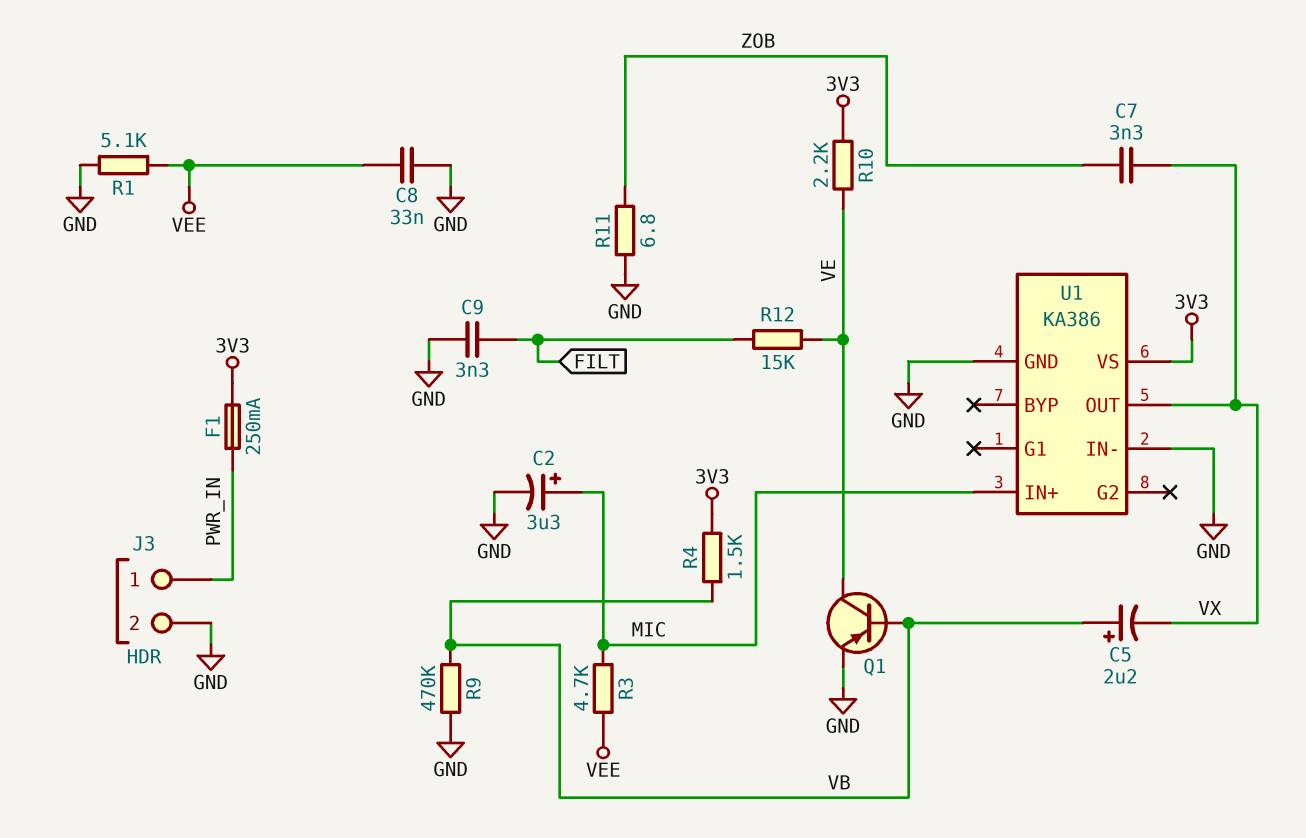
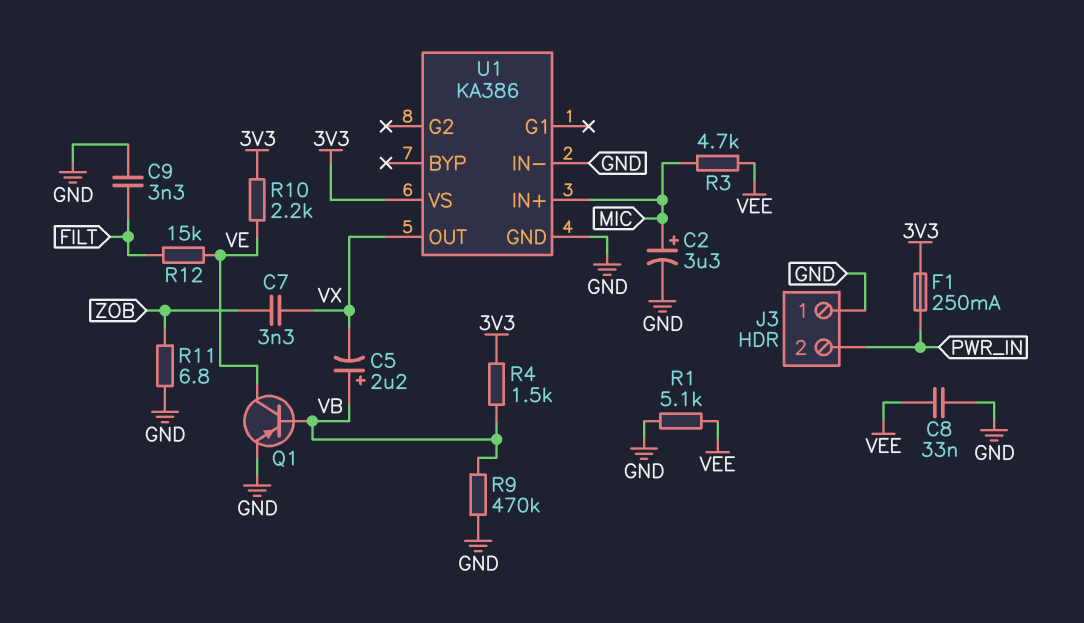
J3 pin 1: PWR_IN -> GND
J3 pin 2: GND -> PWR_IN

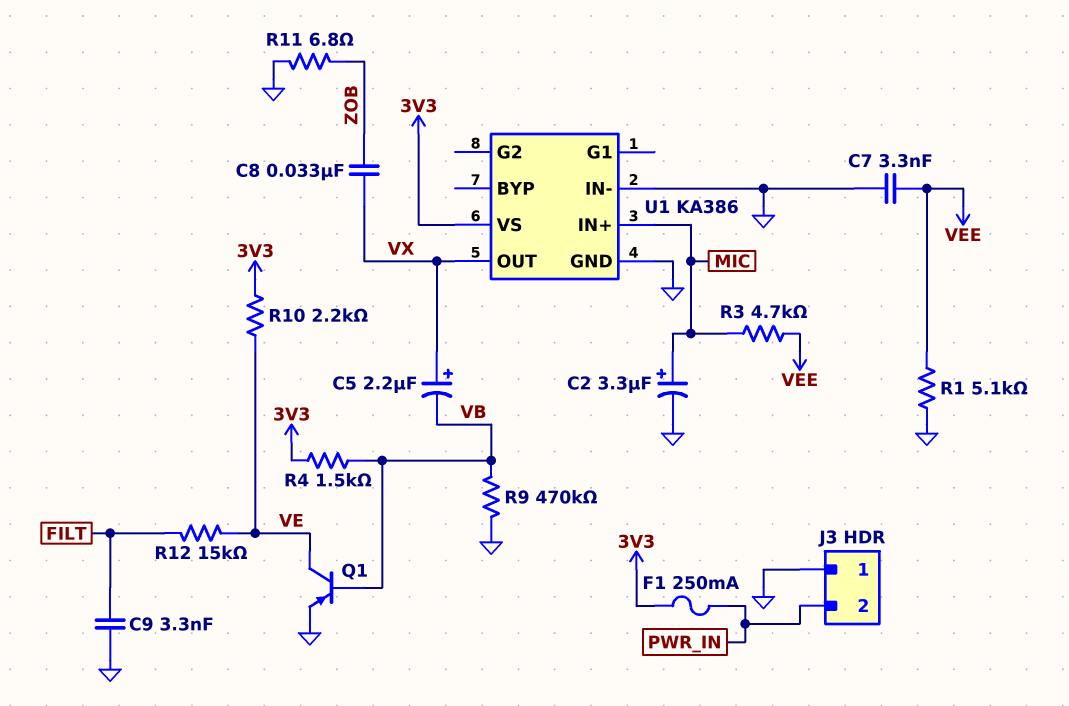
C5: 2.2uF (plus VB, minus VX) -> 2.2uF (plus VX, minus VB)
C7: 3.3nF (VX, ZOB) -> 3.3nF (GND, VEE)
C8: 33nF (GND, VEE) -> 33nF (VX, ZOB)

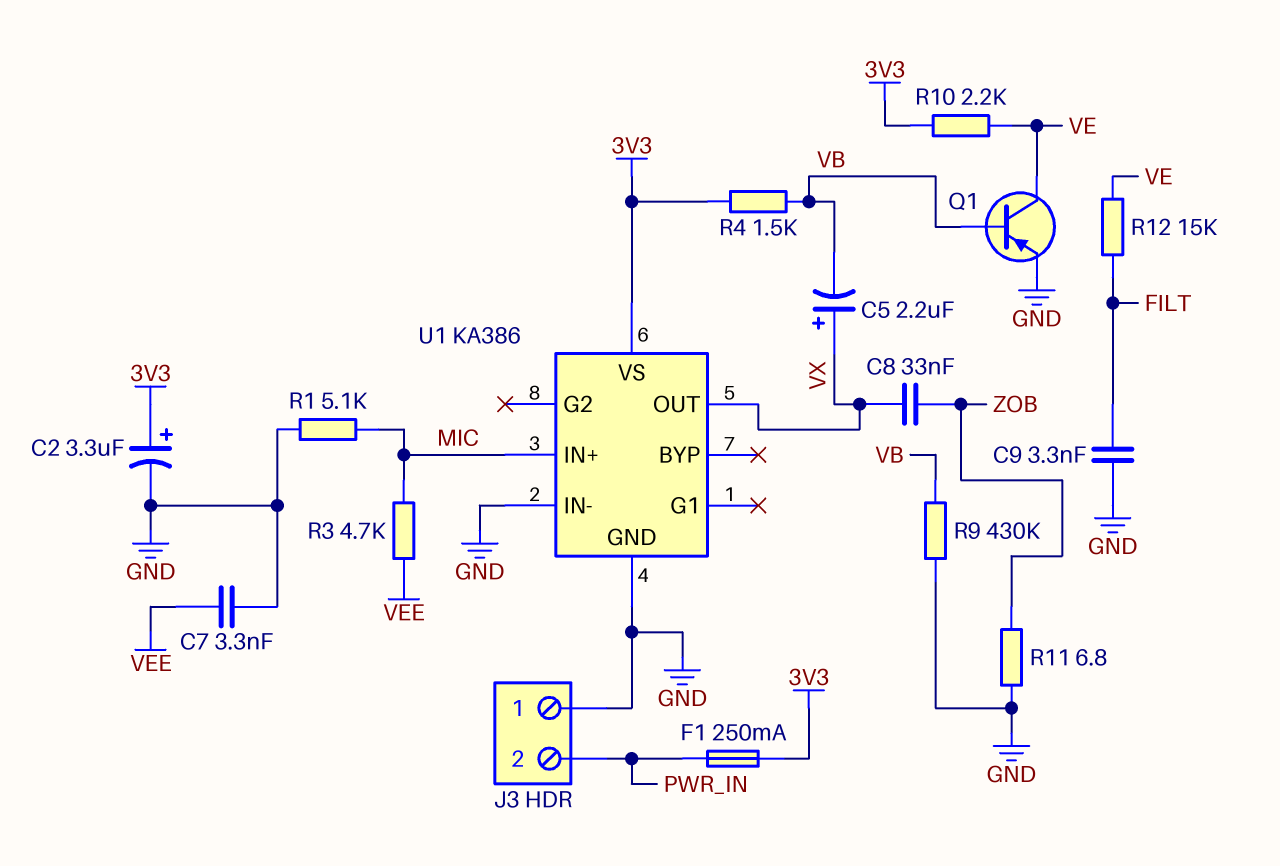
C2: 3.3uF (plus MIC, minus GND) -> 3.3uF (plus 3V3, minus GND)
R1: 5.1k (GND, VEE) -> 5.1k (GND, MIC)
R9: 470k (GND, VB) -> 430k (GND, VB)

